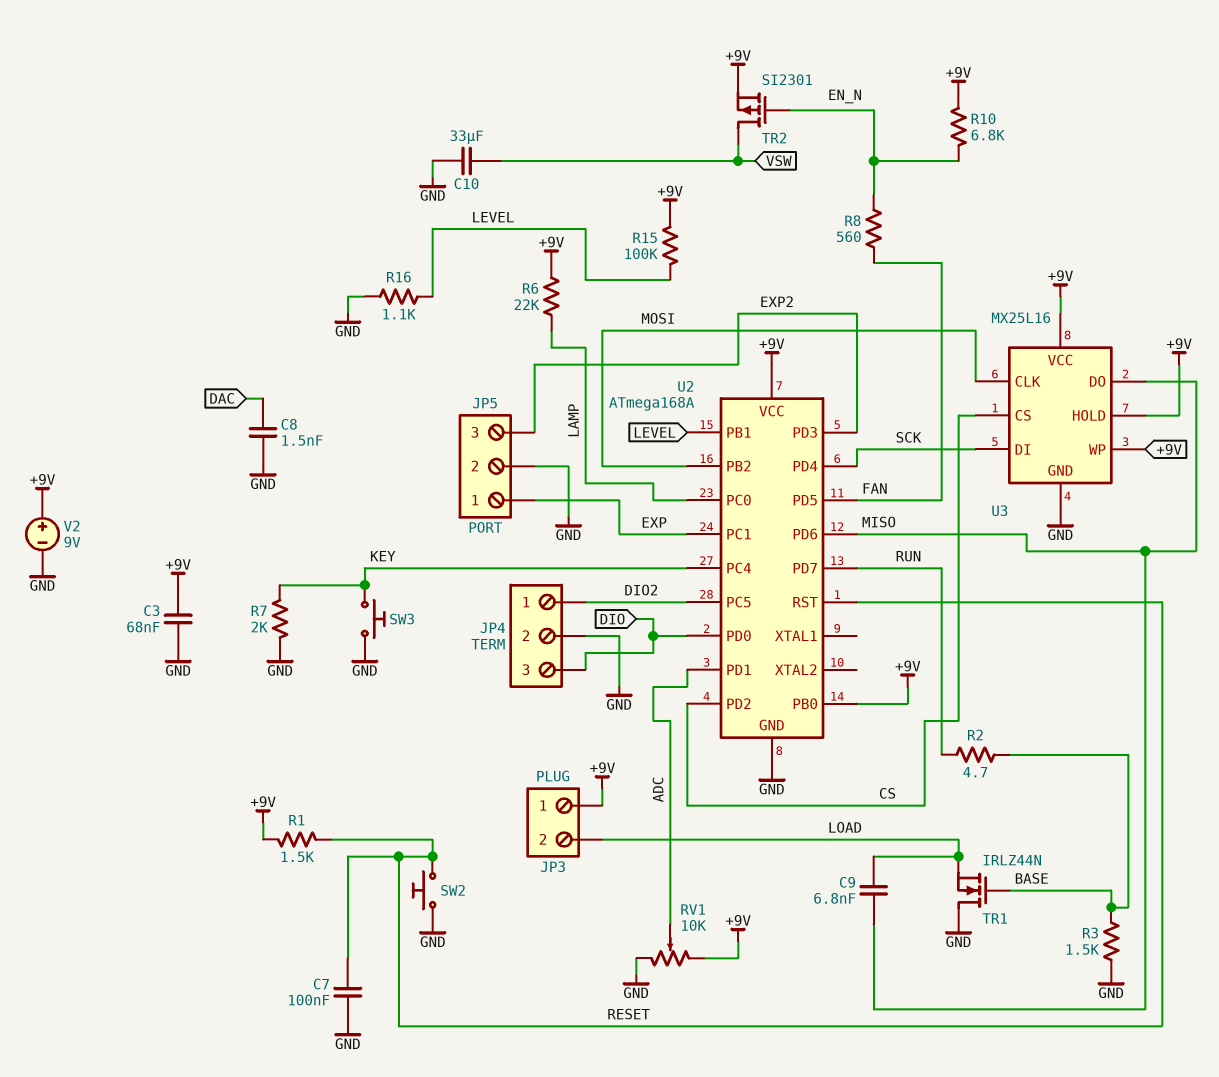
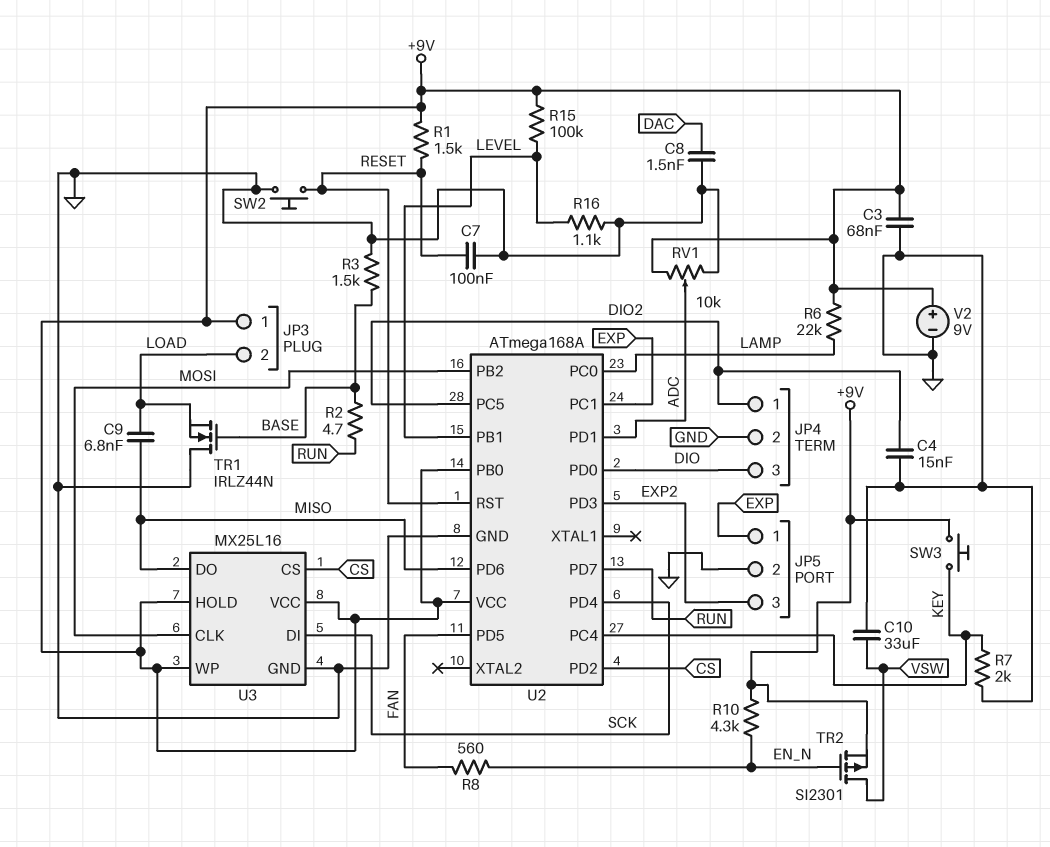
C4: none -> 15nF (DIO2, GND)
R10: 6.8k (+9V, EN_N) -> 4.3k (+9V, EN_N)
SW3: button (GND, KEY) -> button (+9V, KEY)

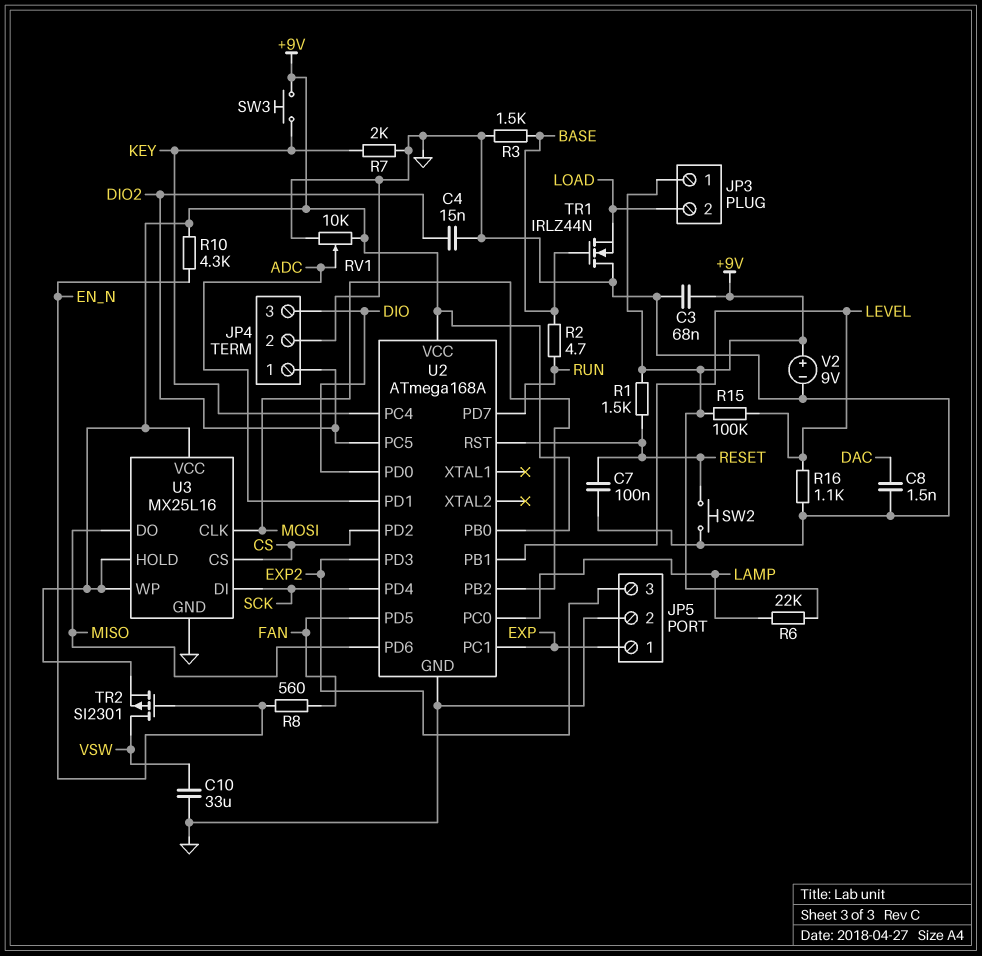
C9: 6.8nF (LOAD, MISO) -> none

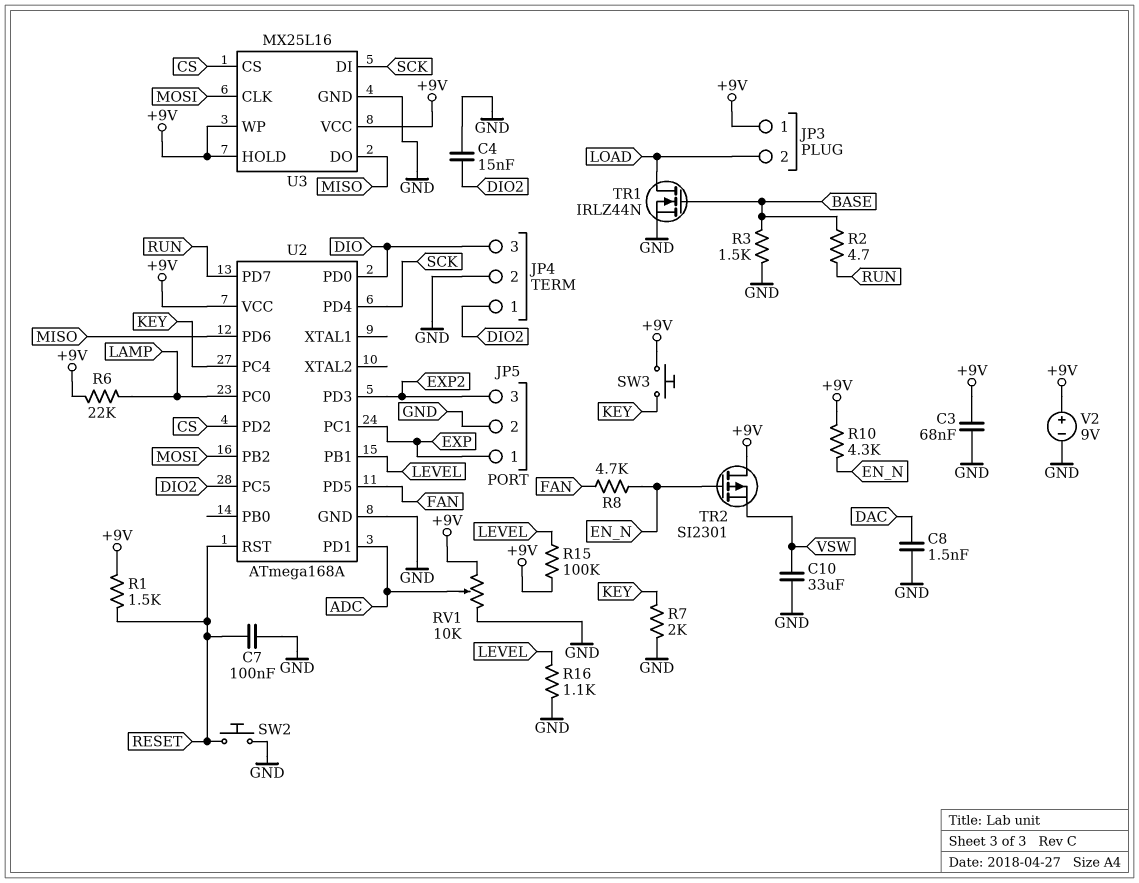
R8: 560 (EN_N, FAN) -> 4.7k (EN_N, FAN)
TR1: NMOS IRLZ44N (G BASE, D GND, S LOAD) -> NMOS IRLZ44N (G BASE, D LOAD, S GND)
TR2: PMOS SI2301 (G EN_N, D VSW, S +9V) -> PMOS SI2301 (G EN_N, D +9V, S VSW)
U2 pin PB0: +9V -> none

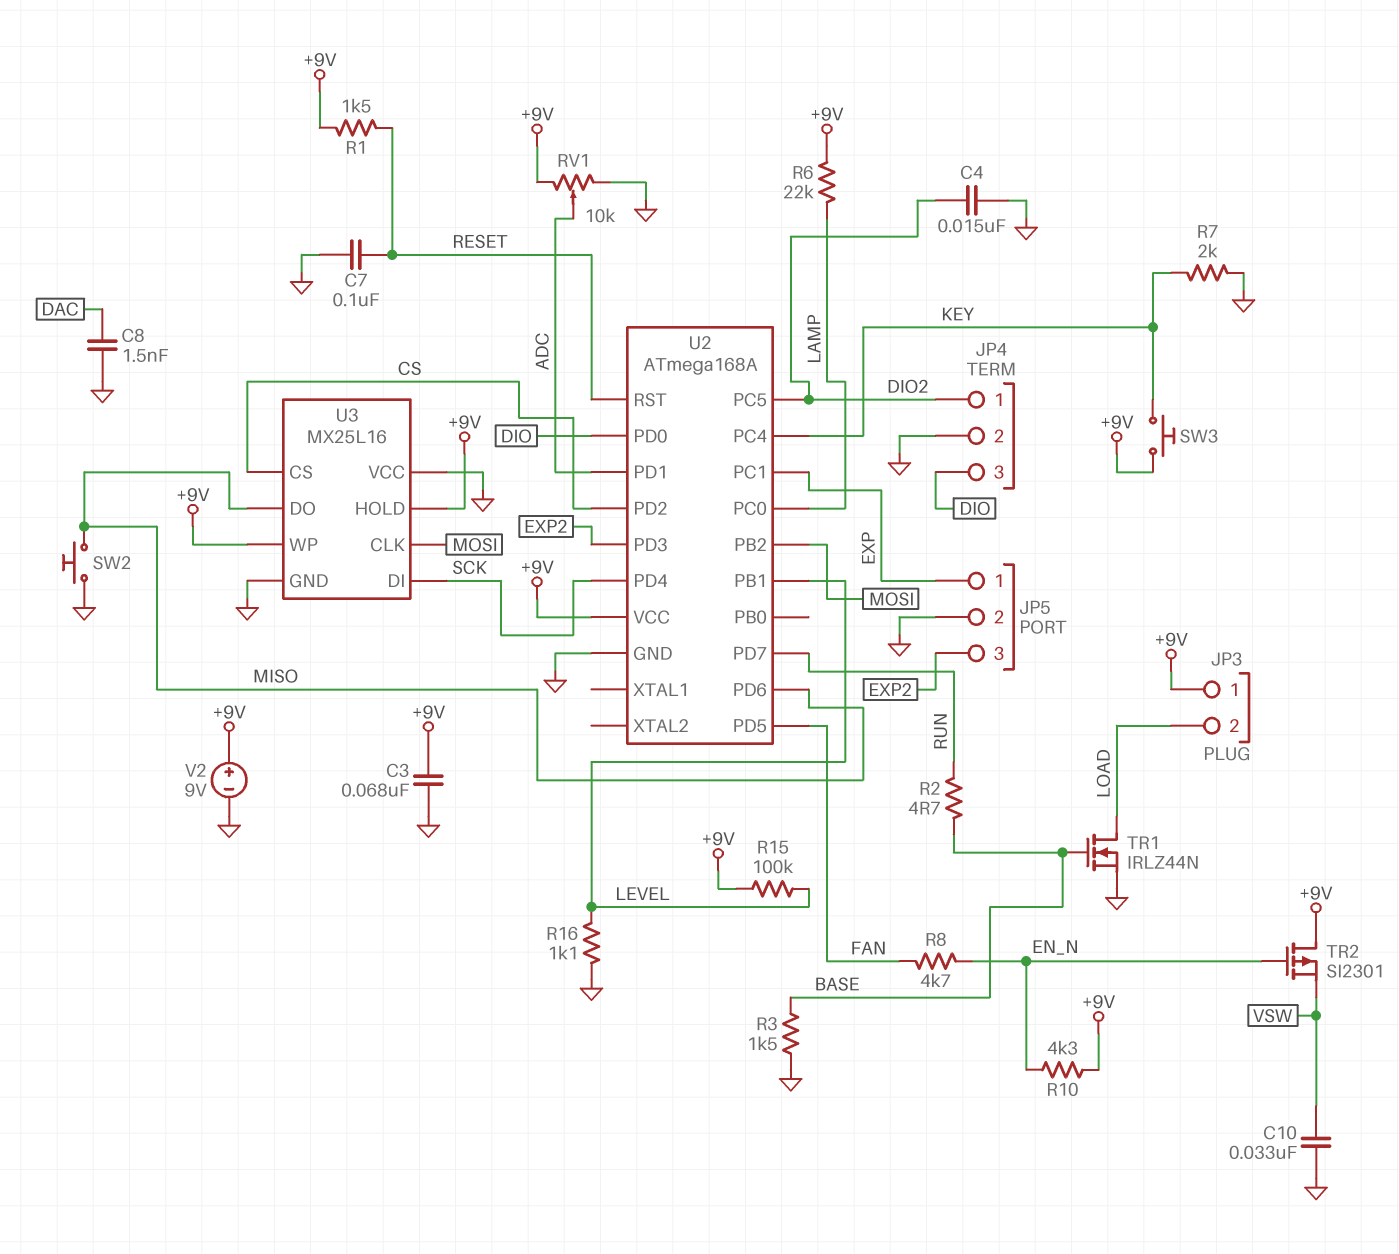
C10: 33uF (GND, VSW) -> 33nF (GND, VSW)
SW2: button (GND, RESET) -> button (GND, MISO)
U3 pin VCC: +9V -> GND

